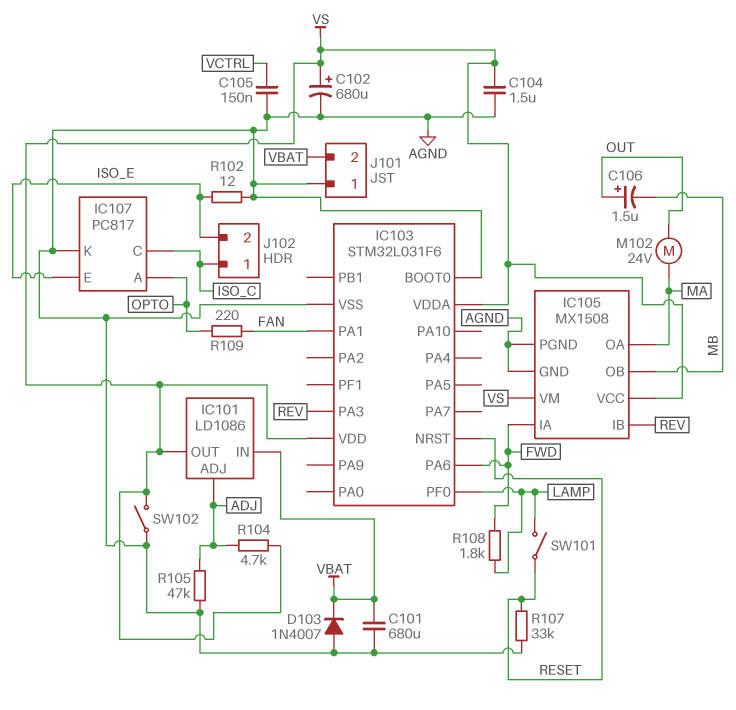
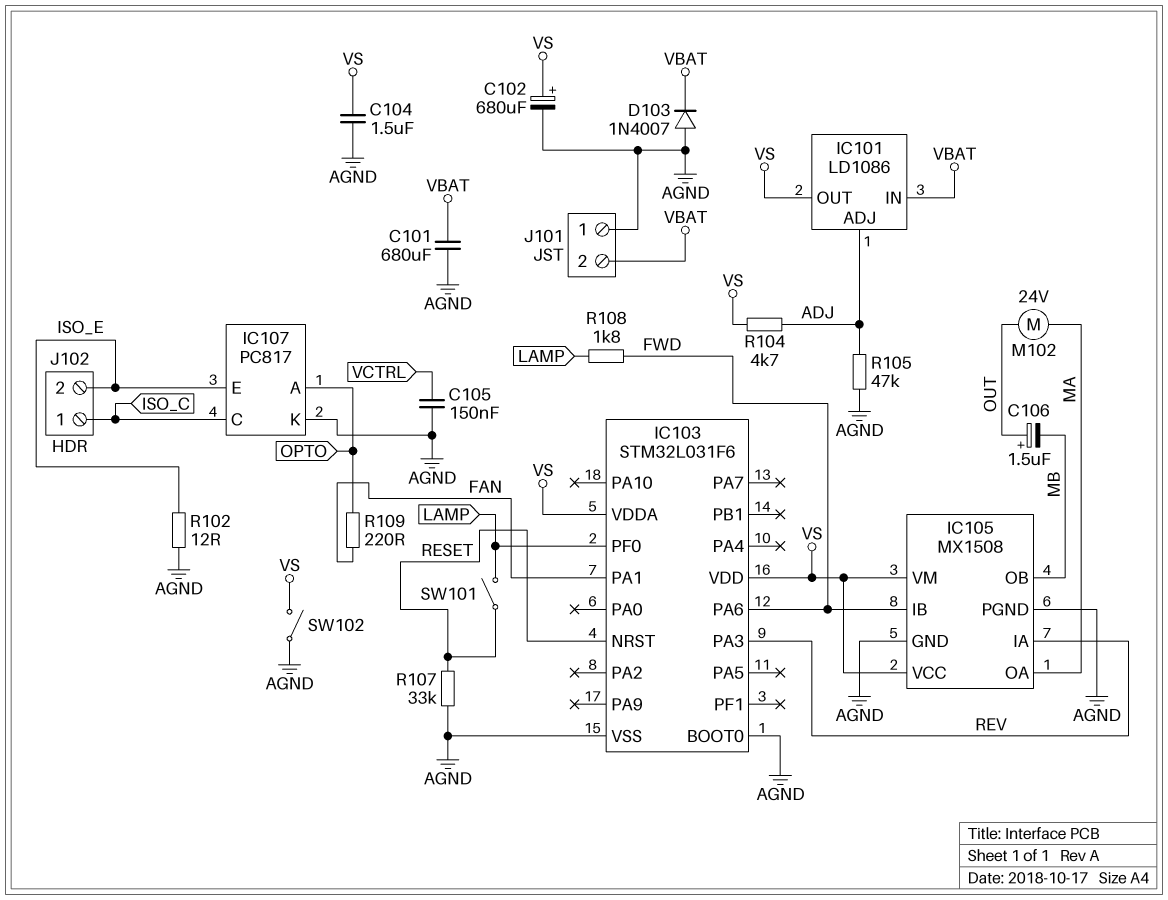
IC105 pin IA: FWD -> REV
IC105 pin IB: REV -> FWD

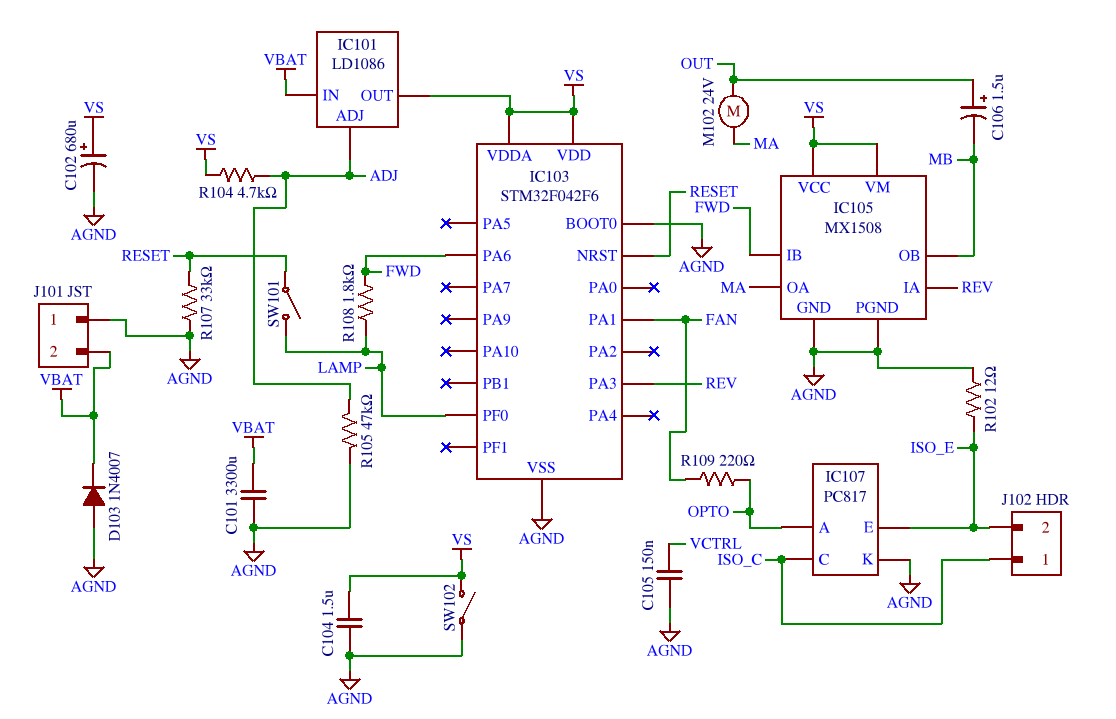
C101: 680uF (AGND, VBAT) -> 3300uF (AGND, VBAT)
IC103: STM32L031F6 -> STM32F042F6

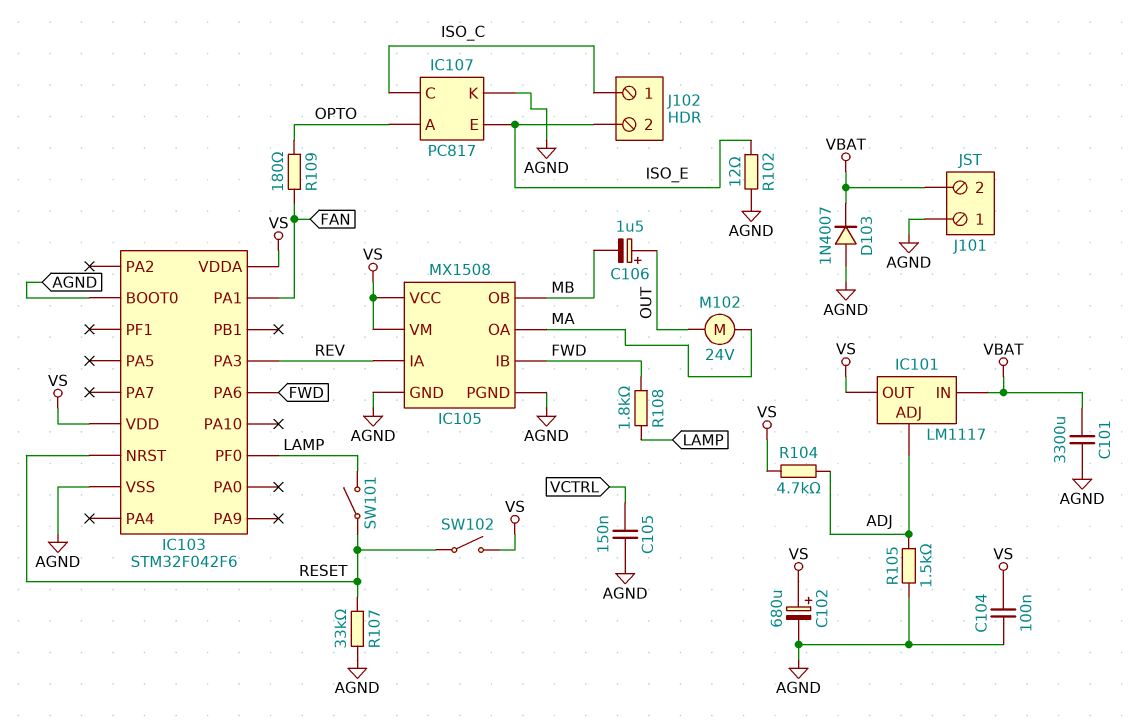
C104: 1.5uF (AGND, VS) -> 100nF (AGND, VS)
IC101: LD1086 -> LM1117
R105: 47k (ADJ, AGND) -> 1.5k (ADJ, AGND)
R109: 220 (FAN, OPTO) -> 180 (FAN, OPTO)
SW102: switch (AGND, VS) -> switch (RESET, VS)

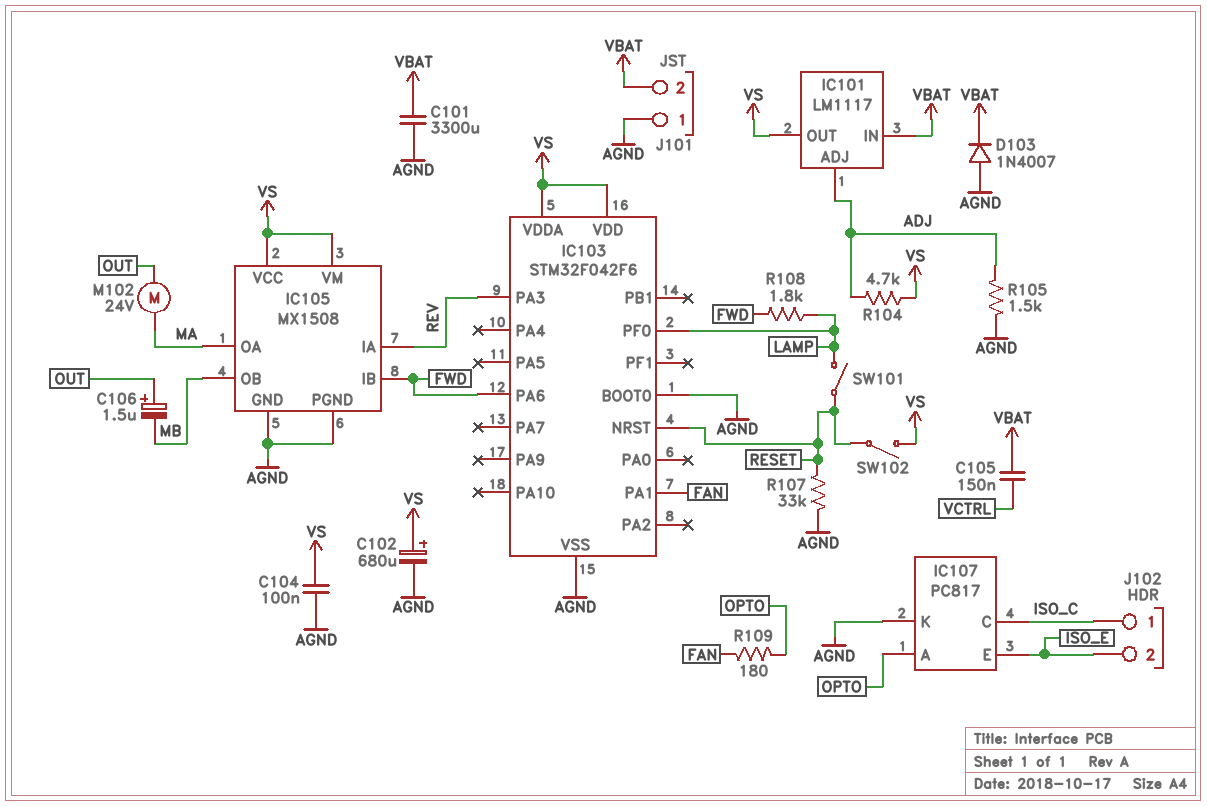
C105: 150nF (AGND, VCTRL) -> 150nF (VBAT, VCTRL)
R102: 12 (AGND, ISO_E) -> none

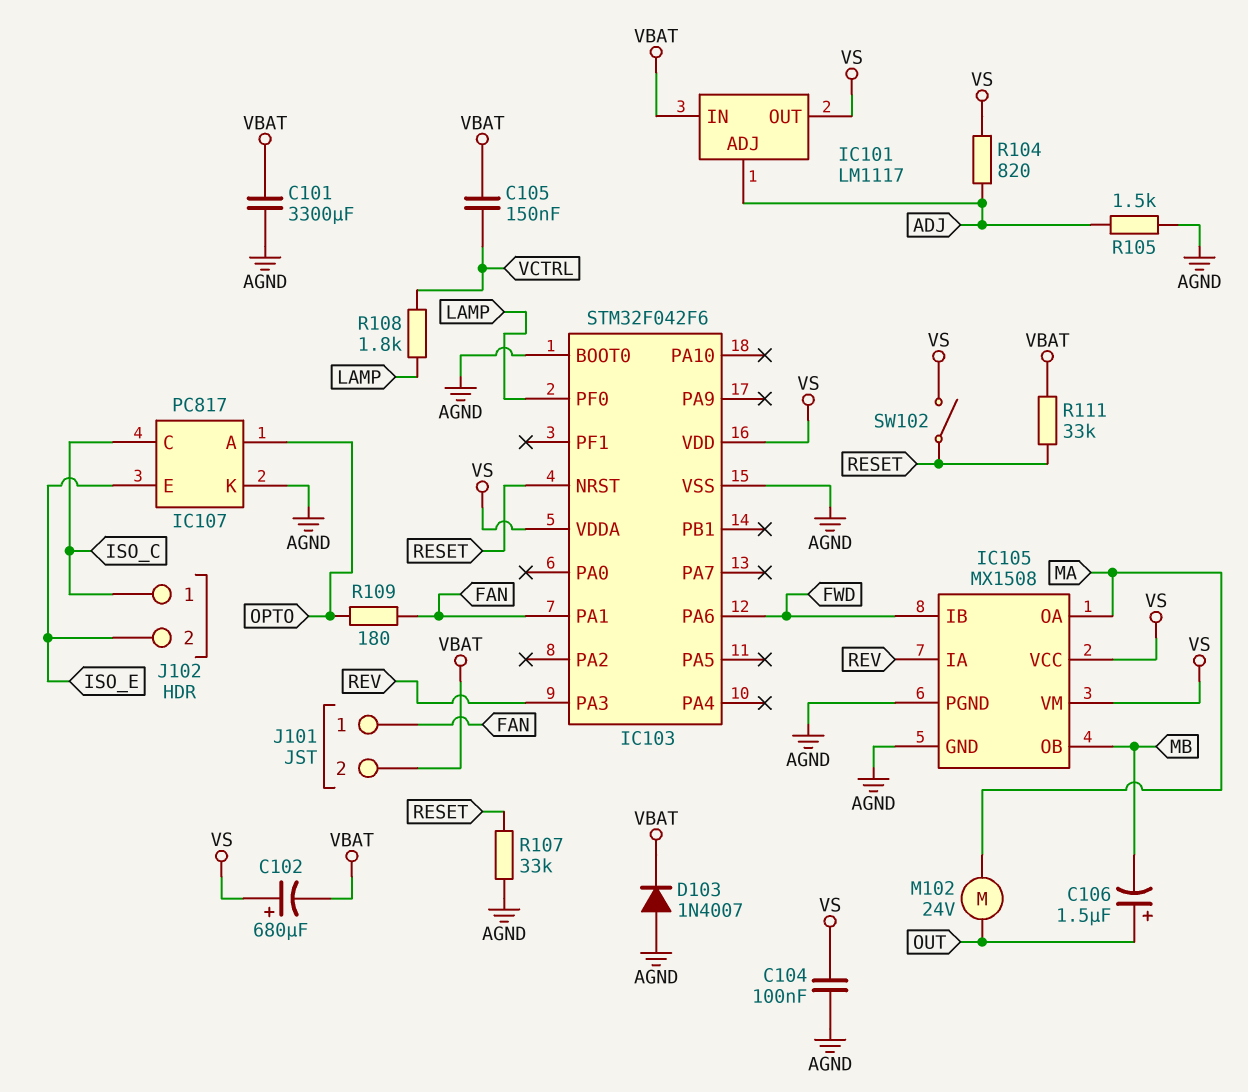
C102: 680uF (plus VS, minus AGND) -> 680uF (plus VS, minus VBAT)
J101 pin 1: AGND -> FAN
R104: 4.7k (ADJ, VS) -> 820 (ADJ, VS)
R108: 1.8k (FWD, LAMP) -> 1.8k (LAMP, VCTRL)
R111: none -> 33k (RESET, VBAT)
SW101: switch (LAMP, RESET) -> none

